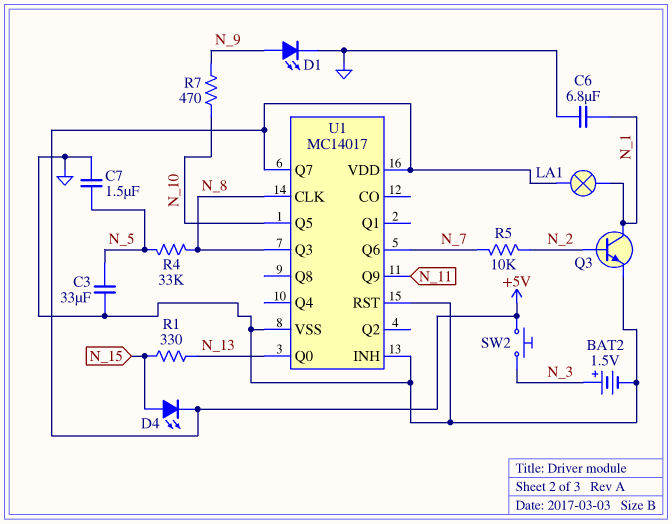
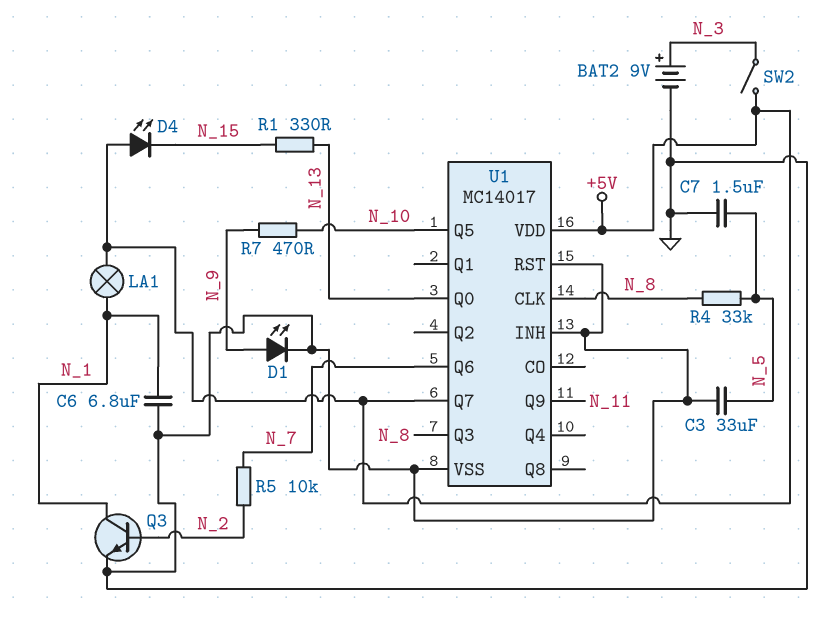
BAT2: 1.5V (plus N_3, minus GND) -> 9V (plus N_3, minus GND)
D4: LED (A N_15, K +5V) -> LED (A +5V, K N_15)
SW2: button (+5V, N_3) -> switch (+5V, N_3)

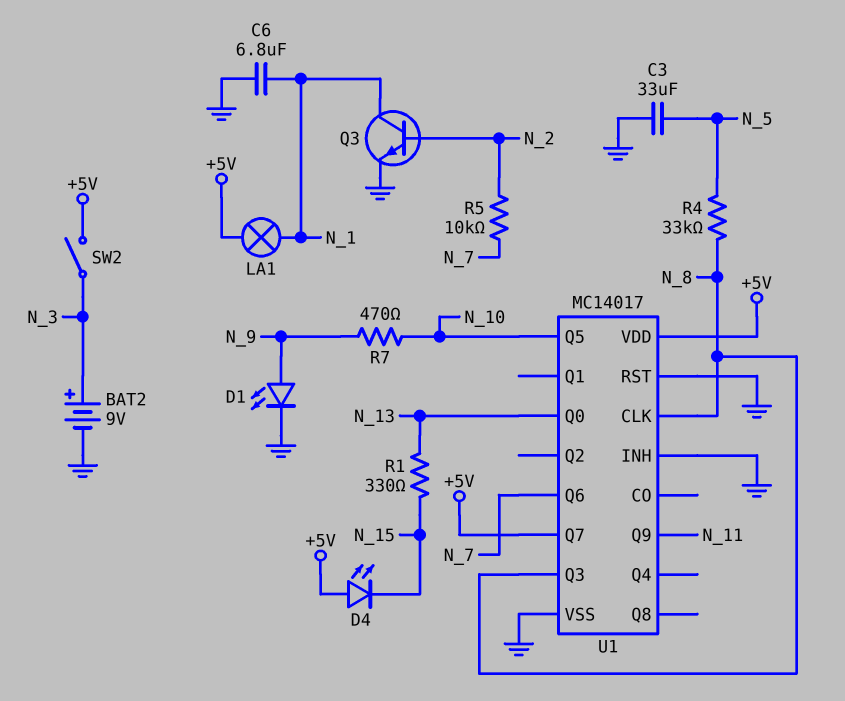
C7: 1.5uF (GND, N_5) -> none

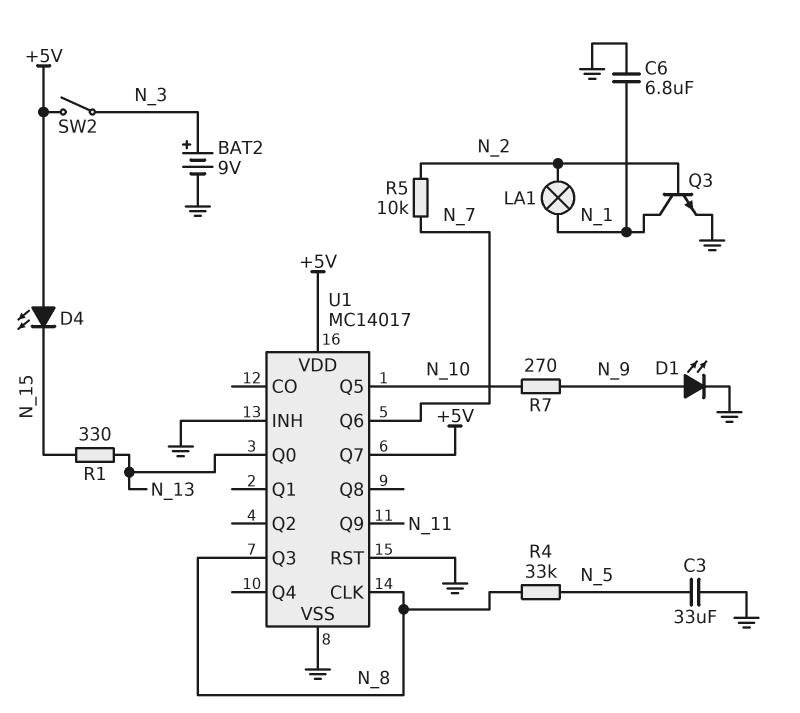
LA1: lamp (+5V, N_1) -> lamp (N_1, N_2)
R7: 470 (N_9, N_10) -> 270 (N_9, N_10)

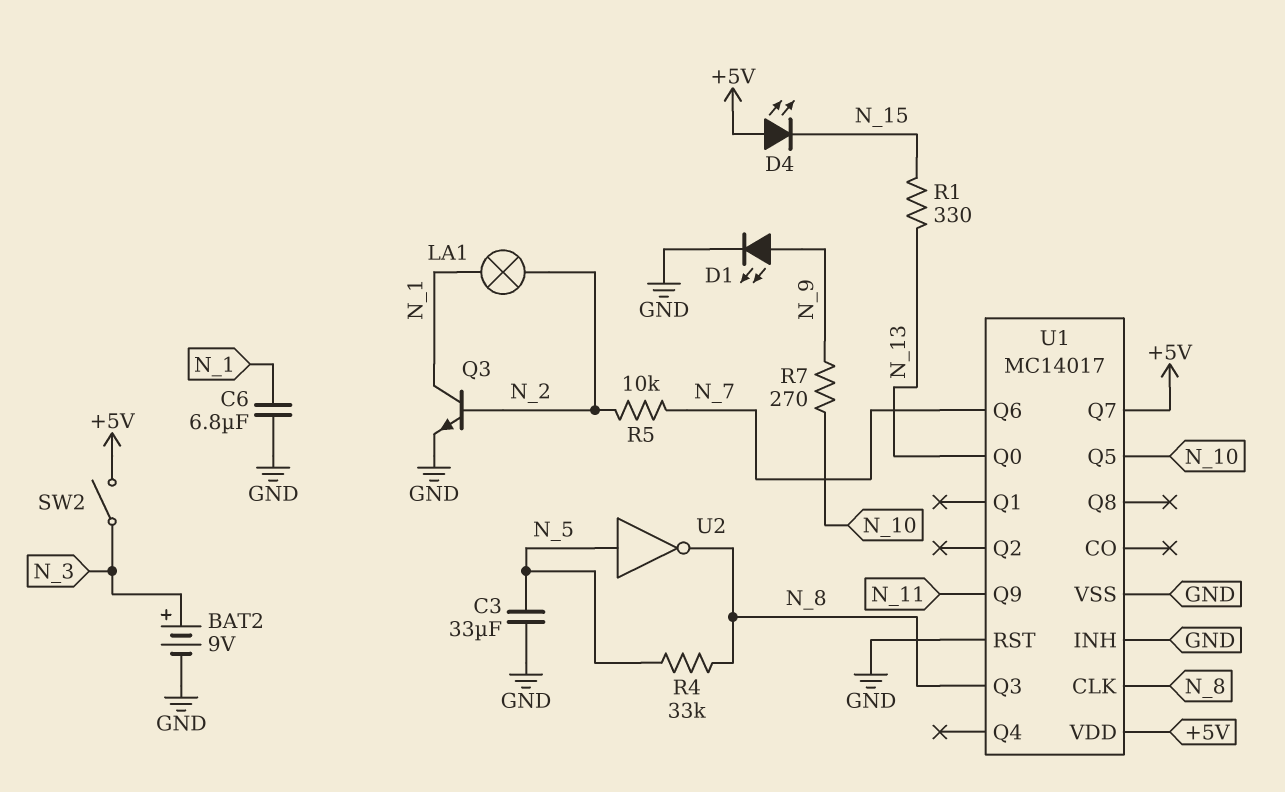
U2: none -> NOT (in N_5, out N_8)

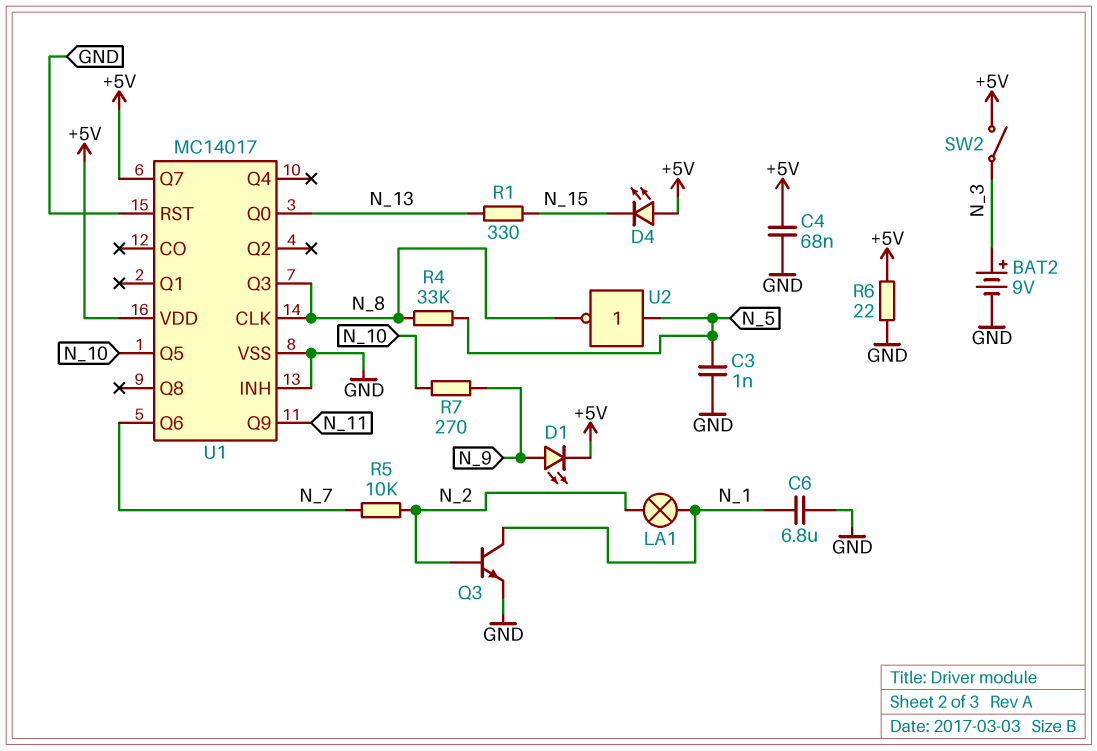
C3: 33uF (GND, N_5) -> 1nF (GND, N_5)
C4: none -> 68nF (+5V, GND)
D1: LED (A N_9, K GND) -> LED (A N_9, K +5V)
R6: none -> 22 (+5V, GND)

